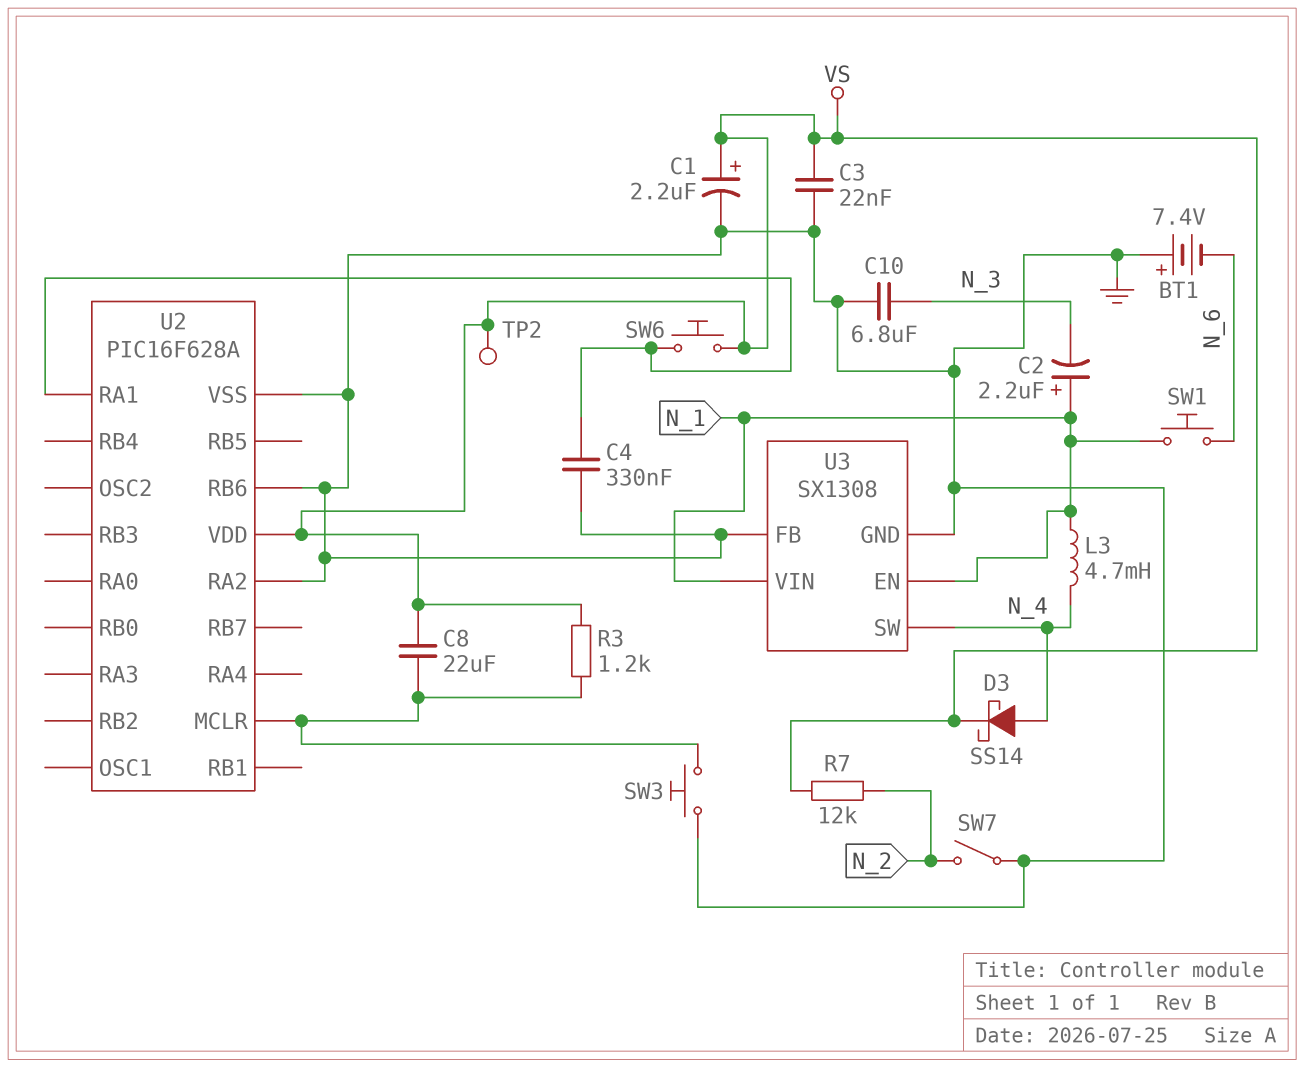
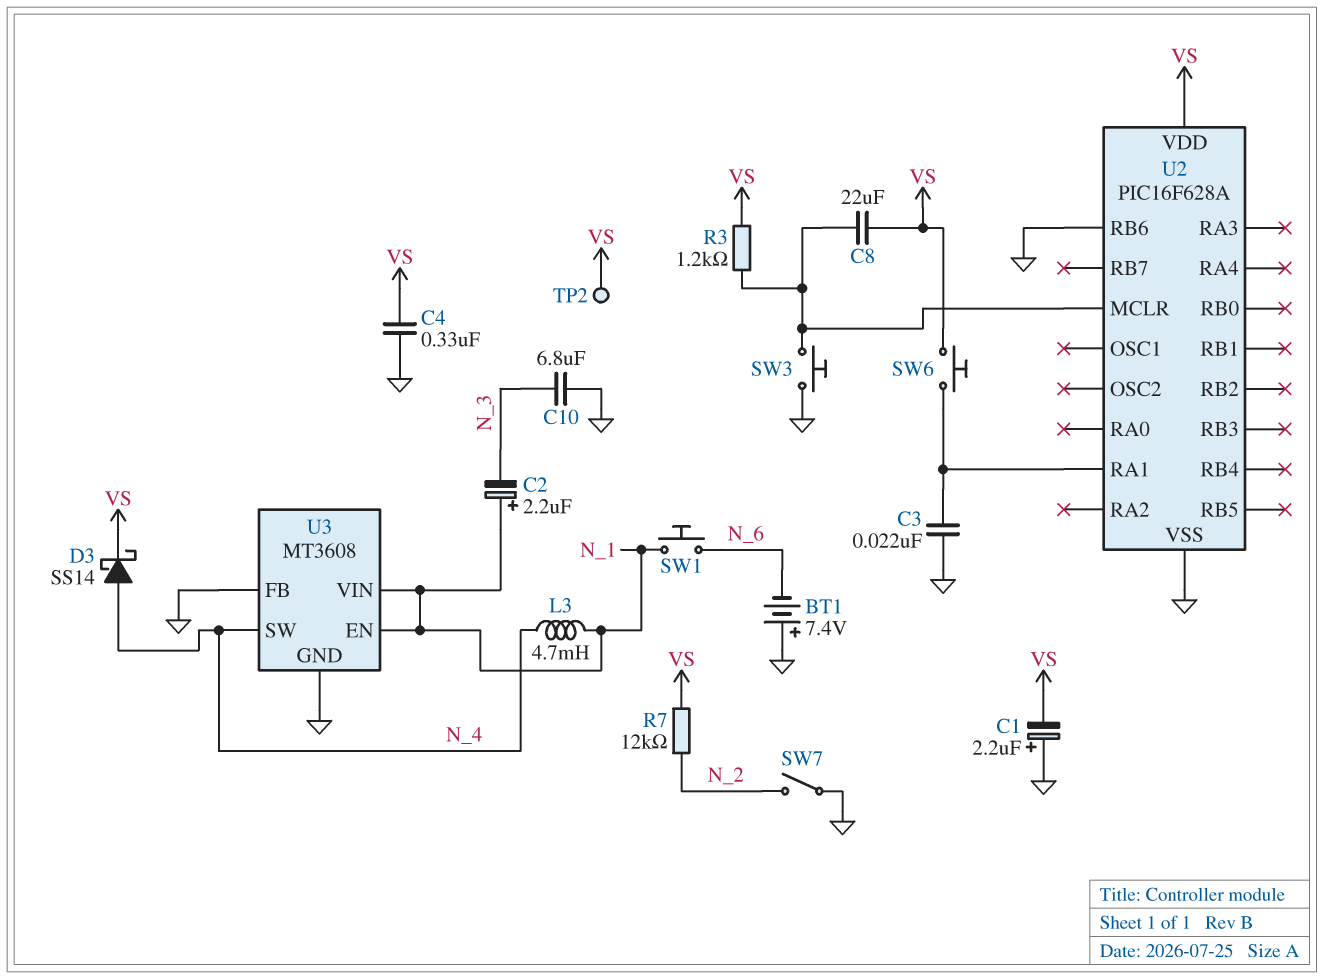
C1: 2.2uF (plus VS, minus GND) -> 2.2uF (plus GND, minus VS)
C3: 22nF (GND, VS) -> 22nF (GND, U2/RA1)
C4: 330nF (GND, U2/RA1) -> 330nF (GND, VS)
U2 pin RA2: GND -> none
U3: SX1308 -> MT3608

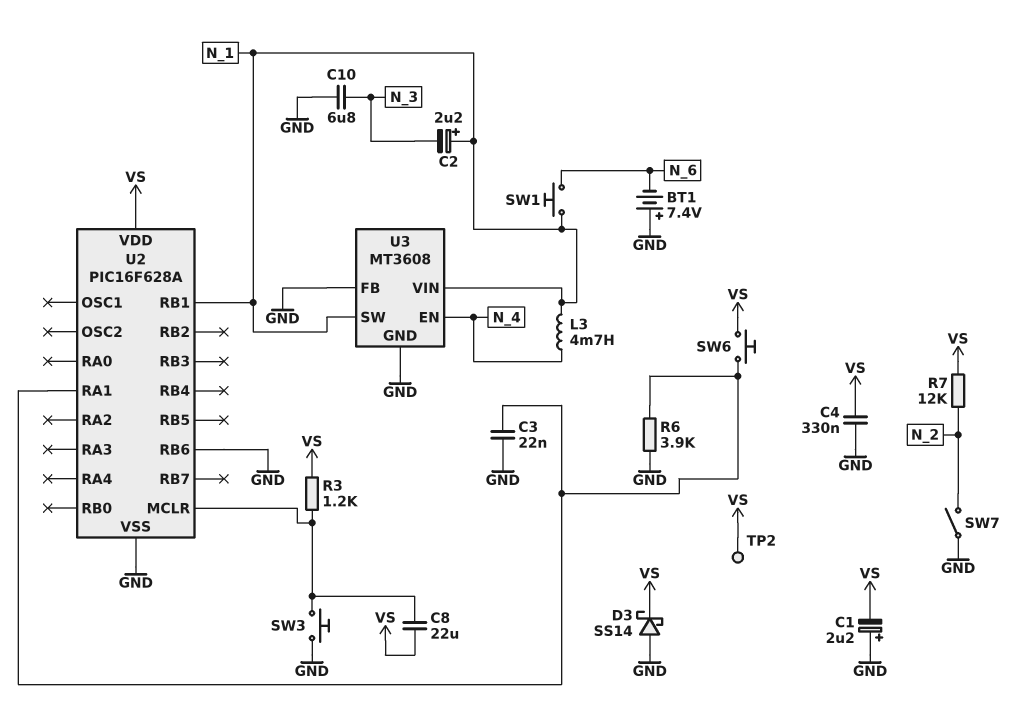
D3: schottky SS14 (A N_4, K VS) -> schottky SS14 (A GND, K VS)
R6: none -> 3.9k (GND, U2/RA1)
U2 pin RB1: none -> N_1
U3 pin EN: N_1 -> N_4
U3 pin SW: N_4 -> N_1

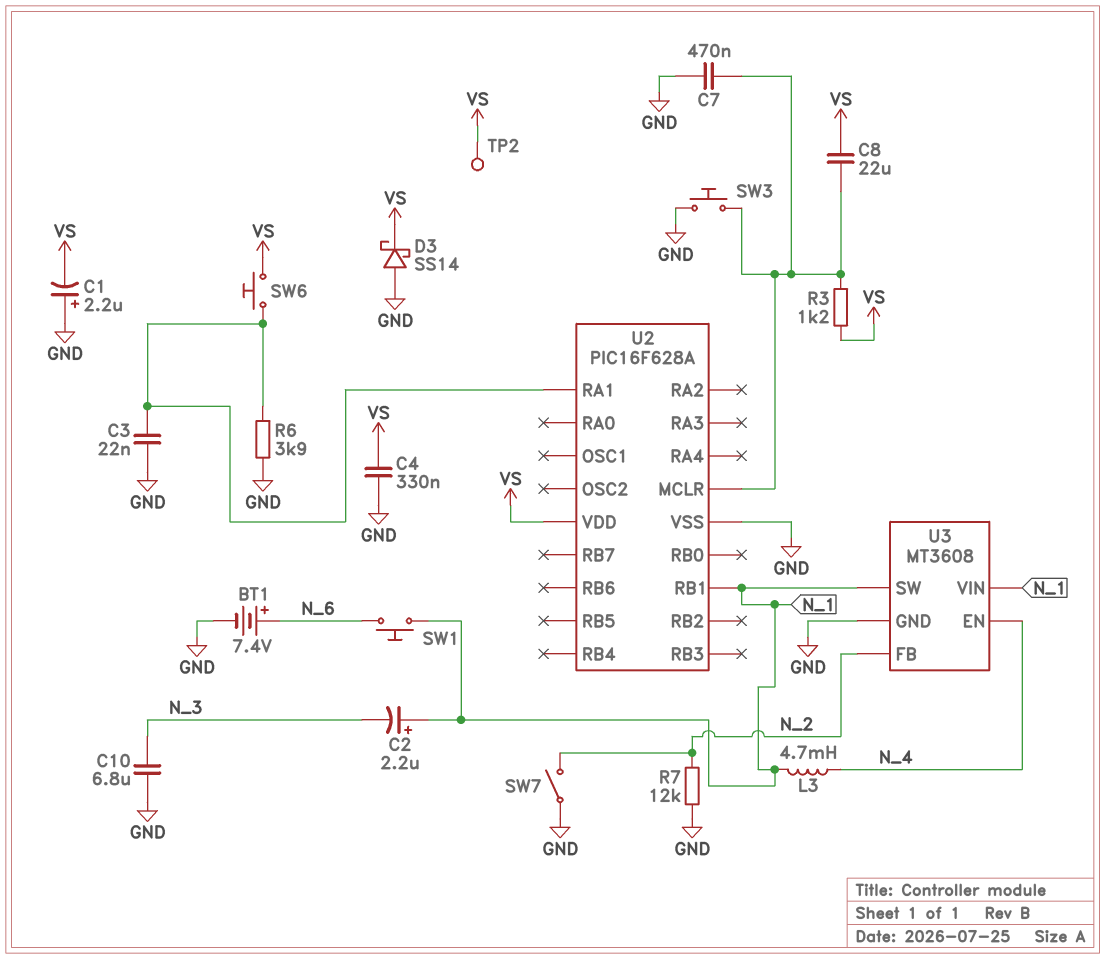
BT1: 7.4V (plus GND, minus N_6) -> 7.4V (plus N_6, minus GND)
C7: none -> 470nF (GND, U2/MCLR)
R7: 12k (N_2, VS) -> 12k (GND, N_2)
U2 pin RB6: GND -> none
U3 pin FB: GND -> N_2

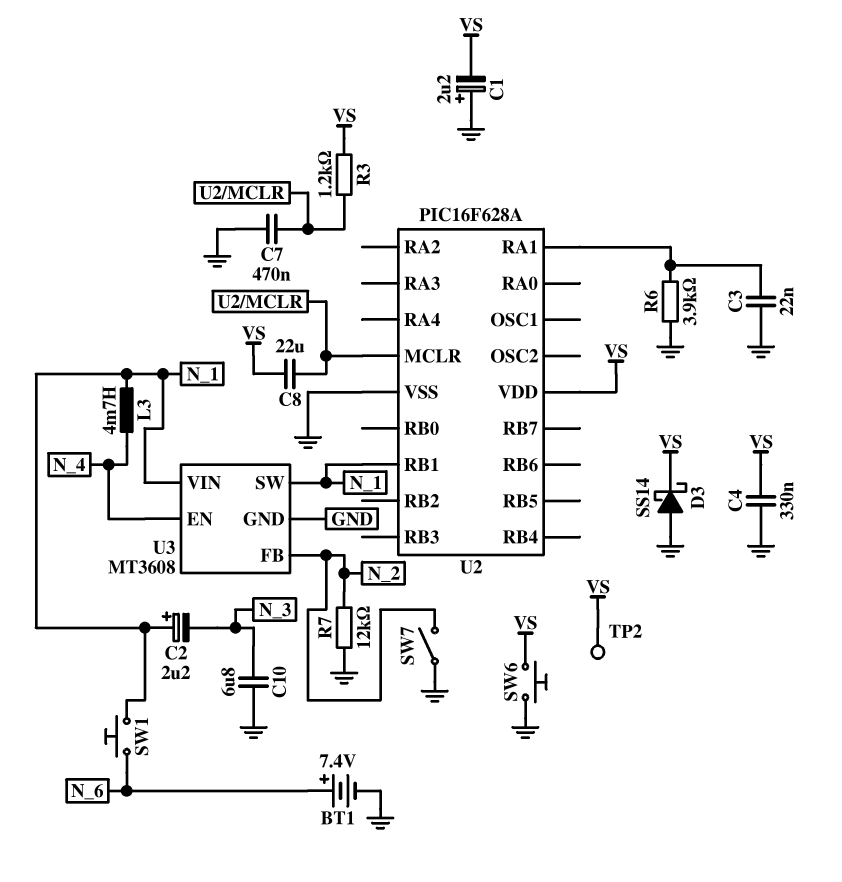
SW3: button (GND, U2/MCLR) -> none
SW6: button (U2/RA1, VS) -> button (GND, VS)

